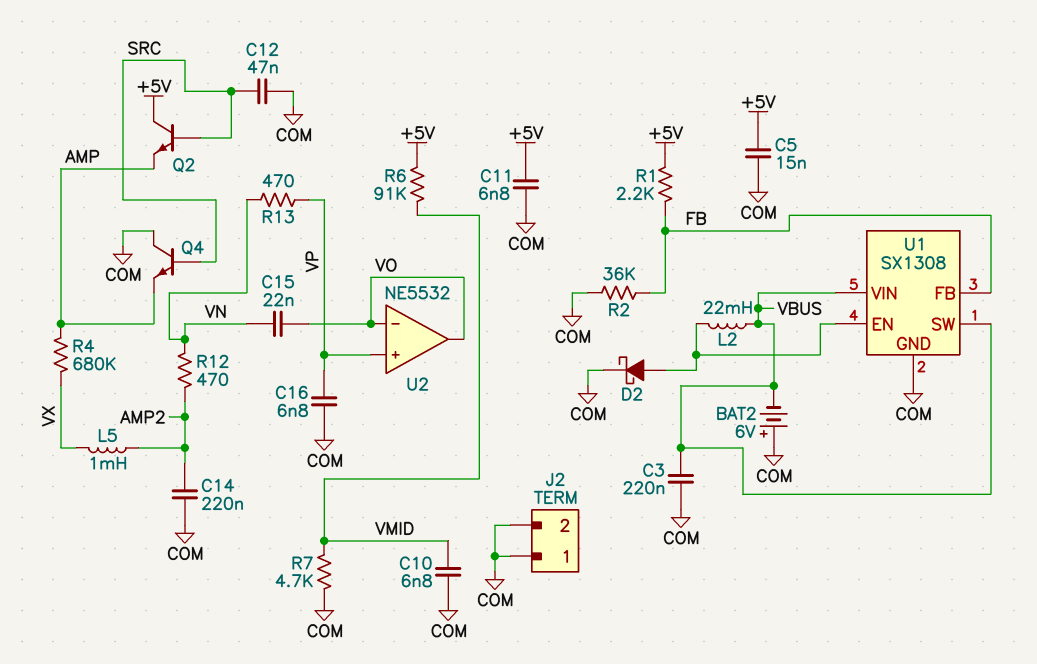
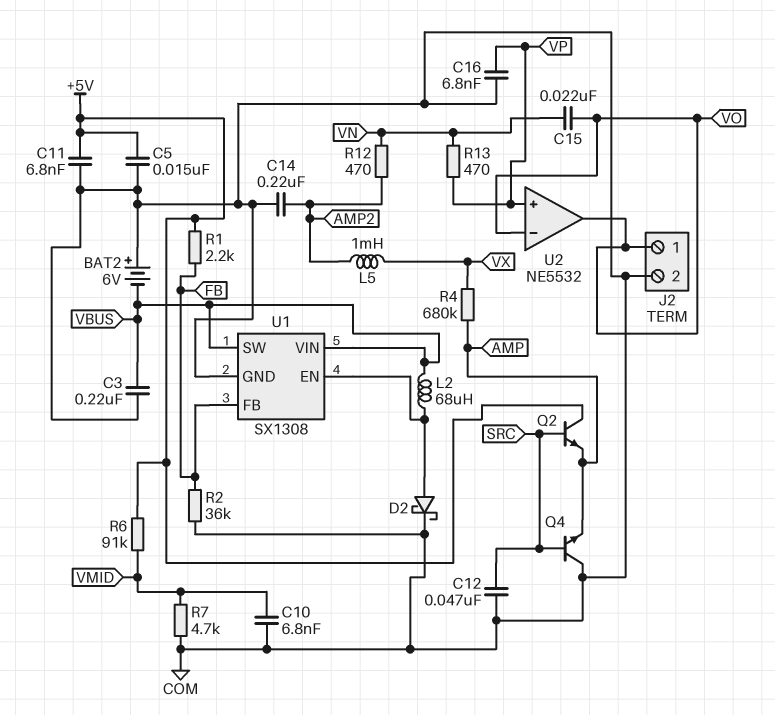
J2 pin 1: COM -> VO
L2: 22mH (U1/EN, VBUS) -> 68uH (U1/EN, VBUS)

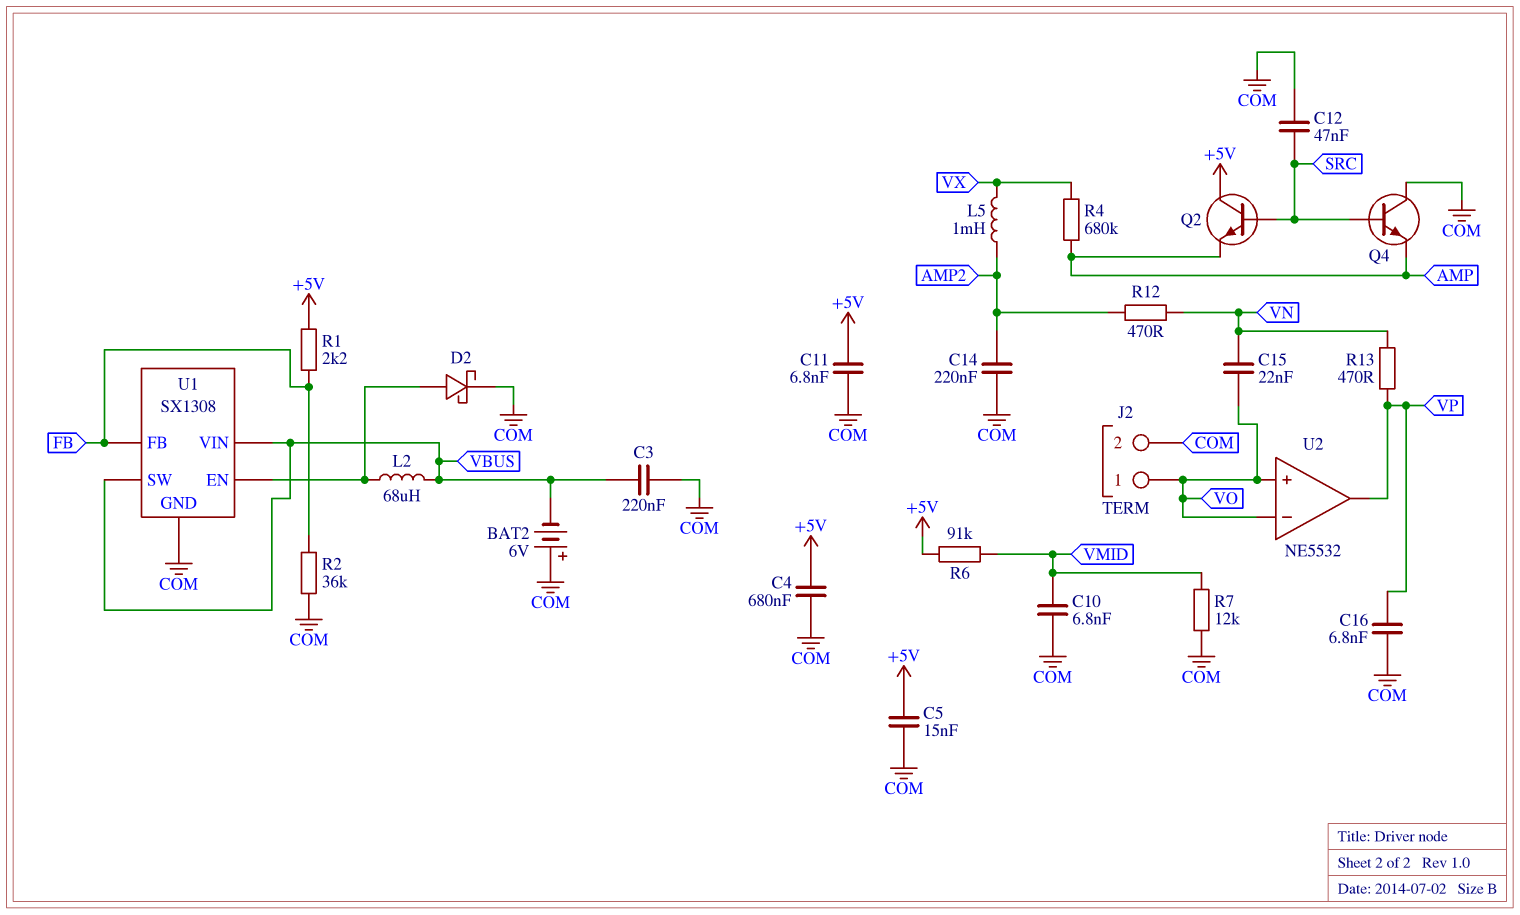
C4: none -> 680nF (+5V, COM)
R7: 4.7k (COM, VMID) -> 12k (COM, VMID)
U2 pin in+: VP -> VO
U2 pin out: VO -> VP

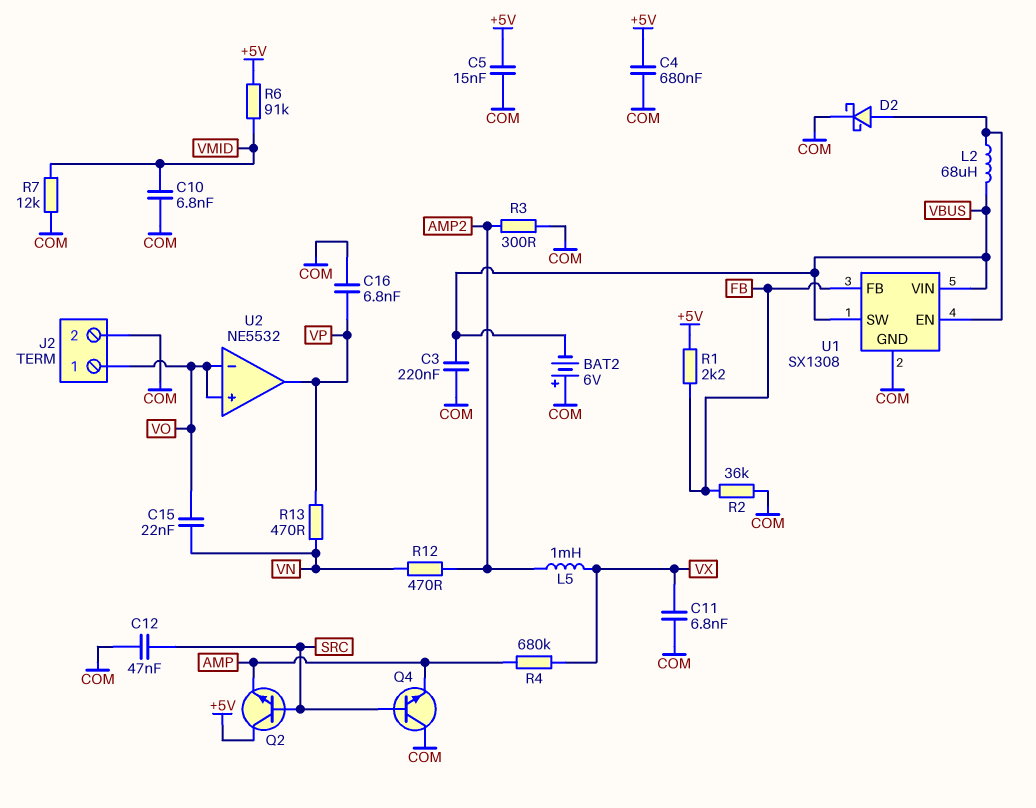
C11: 6.8nF (+5V, COM) -> 6.8nF (COM, VX)
C14: 220nF (AMP2, COM) -> none
R3: none -> 300 (AMP2, COM)

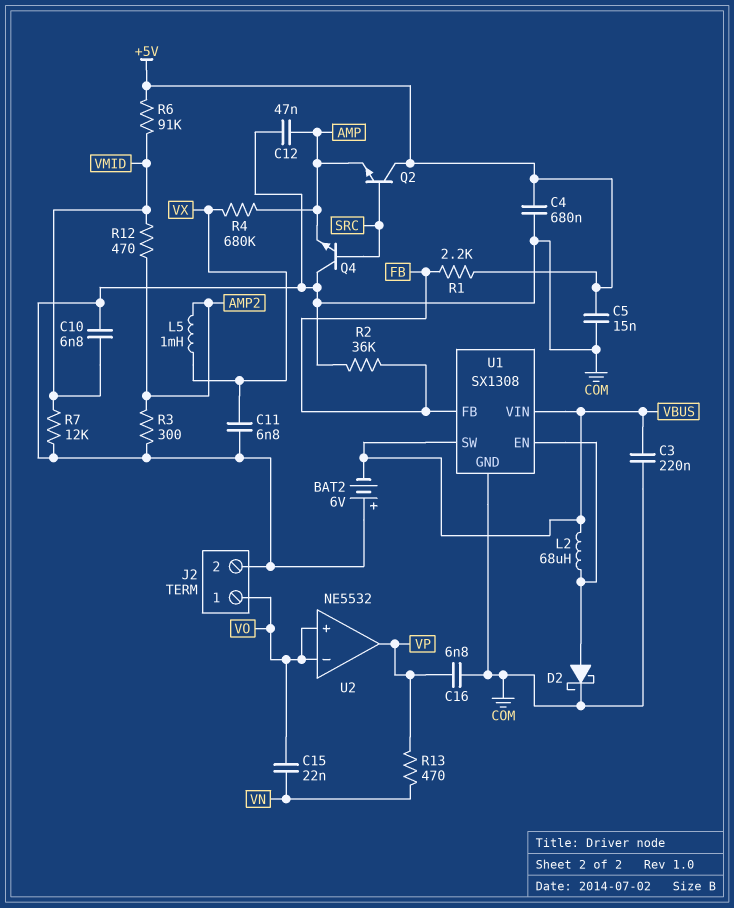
C12: 47nF (COM, SRC) -> 47nF (AMP, COM)
R12: 470 (AMP2, VN) -> 470 (AMP2, VMID)

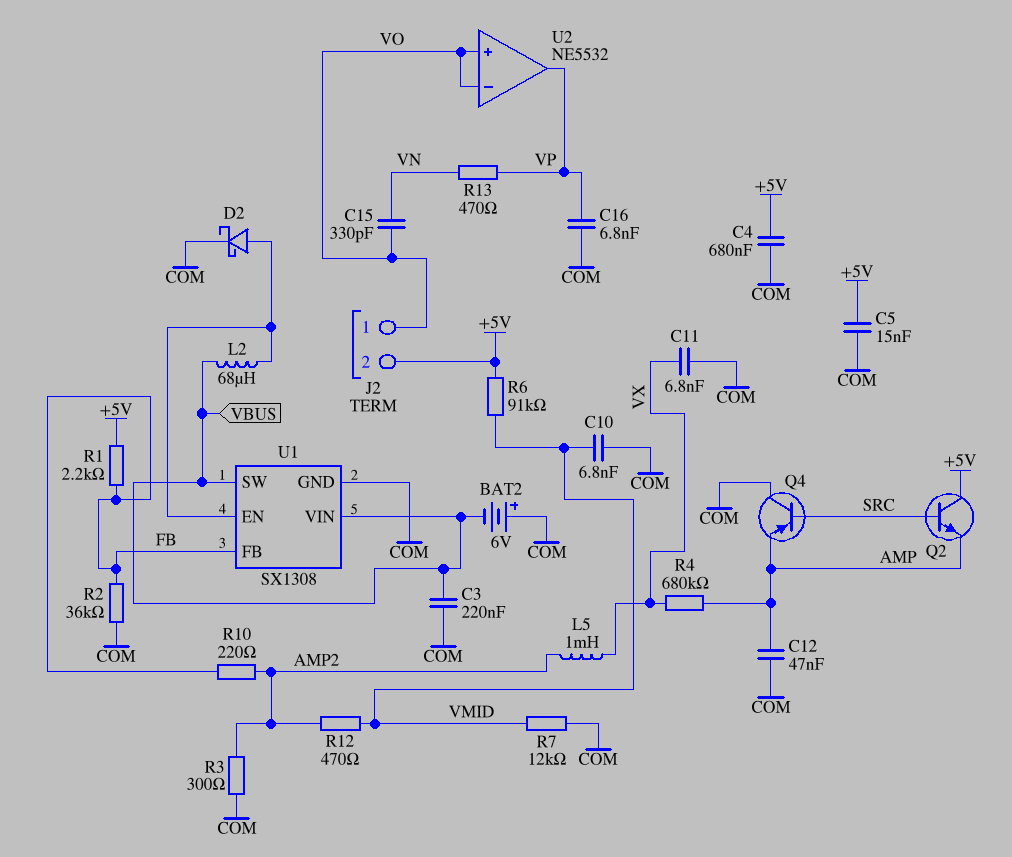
C15: 22nF (VN, VO) -> 330pF (VN, VO)
J2 pin 2: COM -> +5V
Q4: NPN (B SRC, C COM, E AMP) -> PNP (B SRC, C COM, E AMP)
R10: none -> 220 (AMP2, FB)

